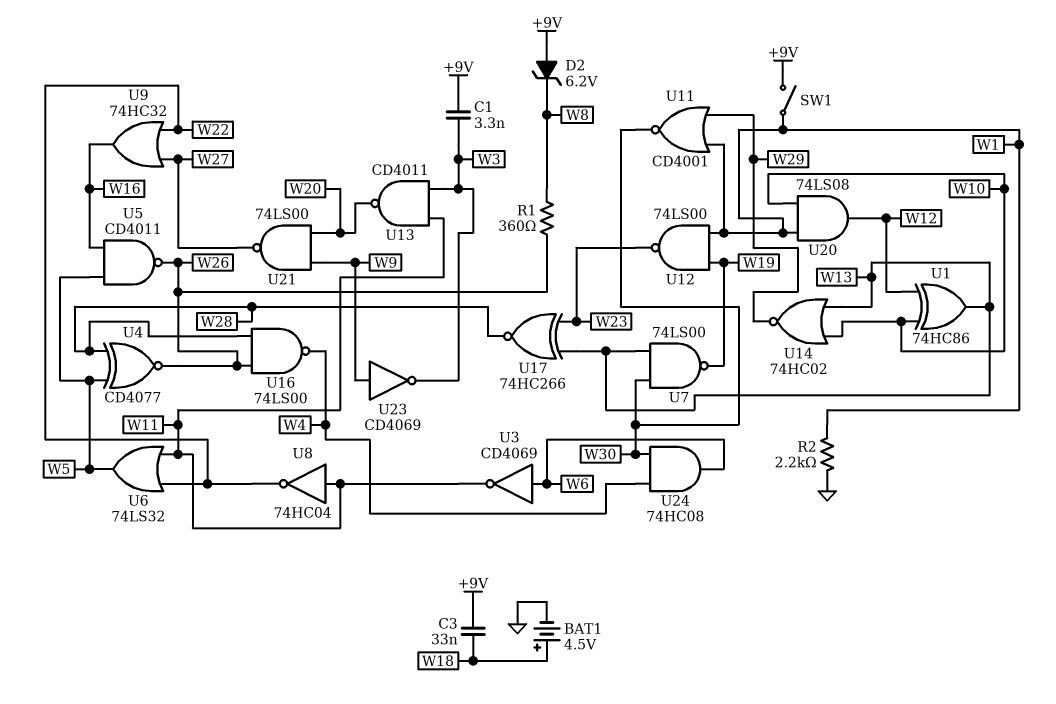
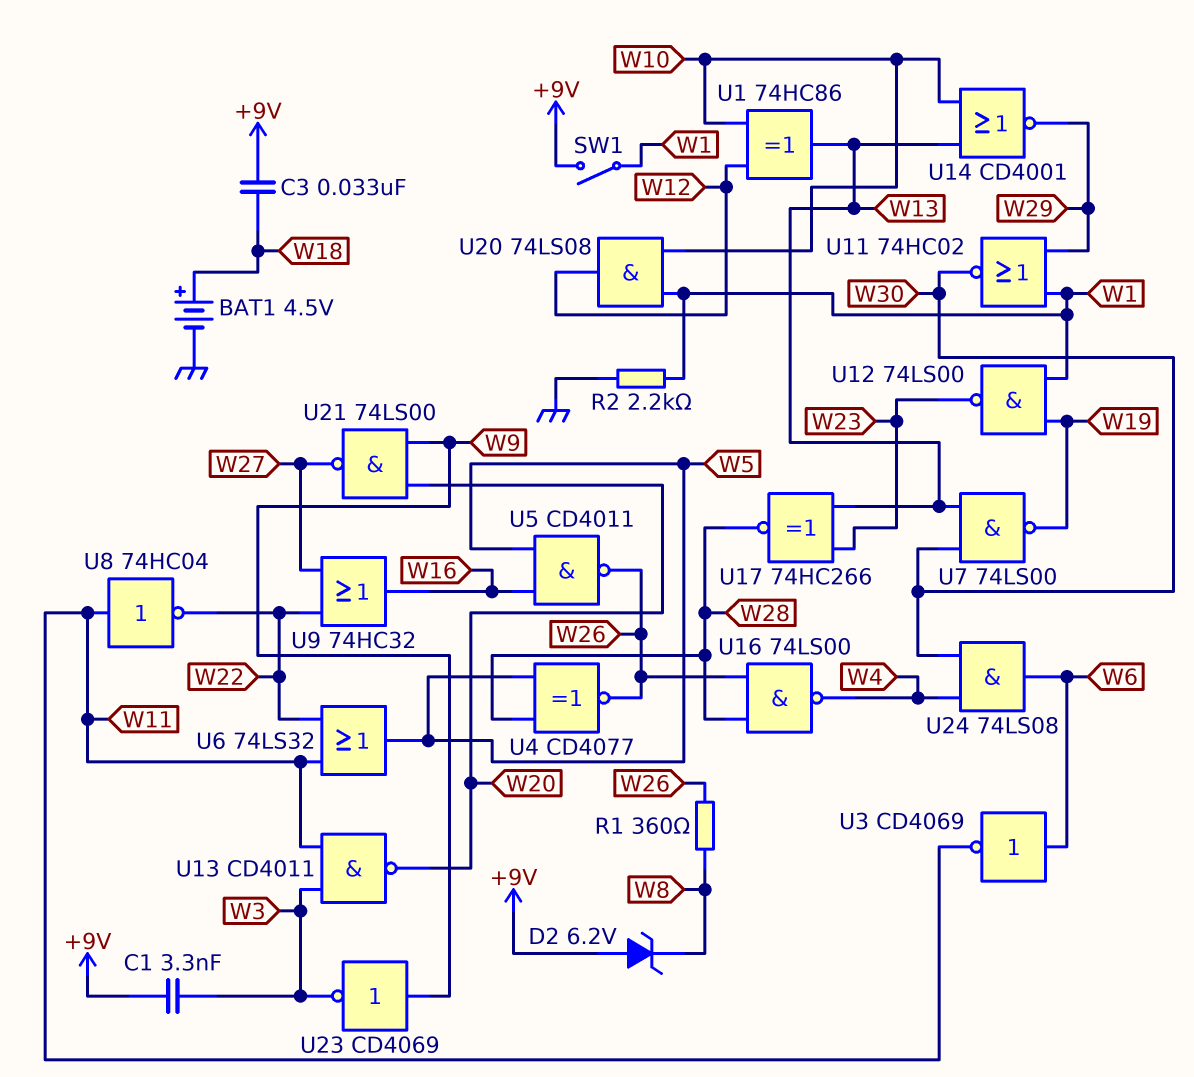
U11: NOR CD4001 (in W1, in W29, out W30) -> NOR 74HC02 (in W1, in W29, out W30)
U14: NOR 74HC02 (in W10, in W13, out W29) -> NOR CD4001 (in W10, in W13, out W29)
U24: AND 74HC08 (in W4, in W30, out W6) -> AND 74LS08 (in W4, in W30, out W6)

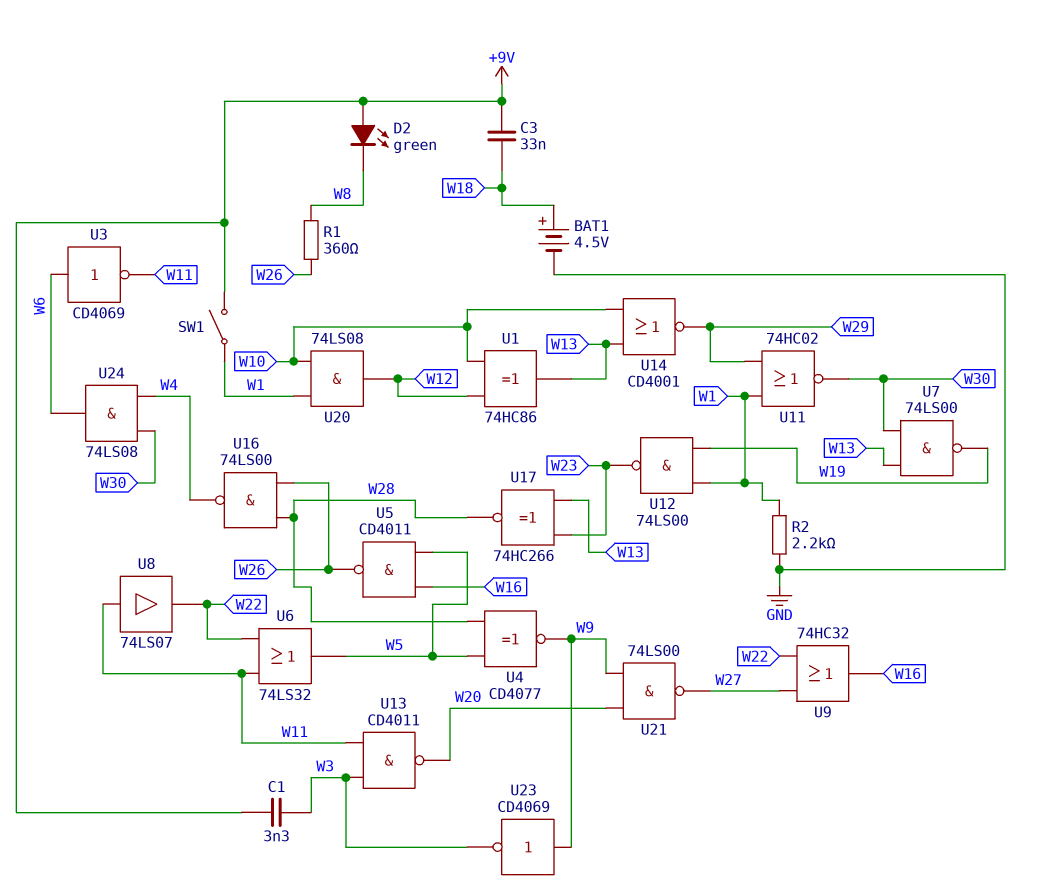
D2: zener 6.2V (A +9V, K W8) -> LED green (A +9V, K W8)
U4: XNOR CD4077 (in W5, in W28, out W26) -> XNOR CD4077 (in W5, in W28, out W9)
U8: NOT 74HC04 (in W11, out W22) -> buffer 74LS07 (in W11, out W22)

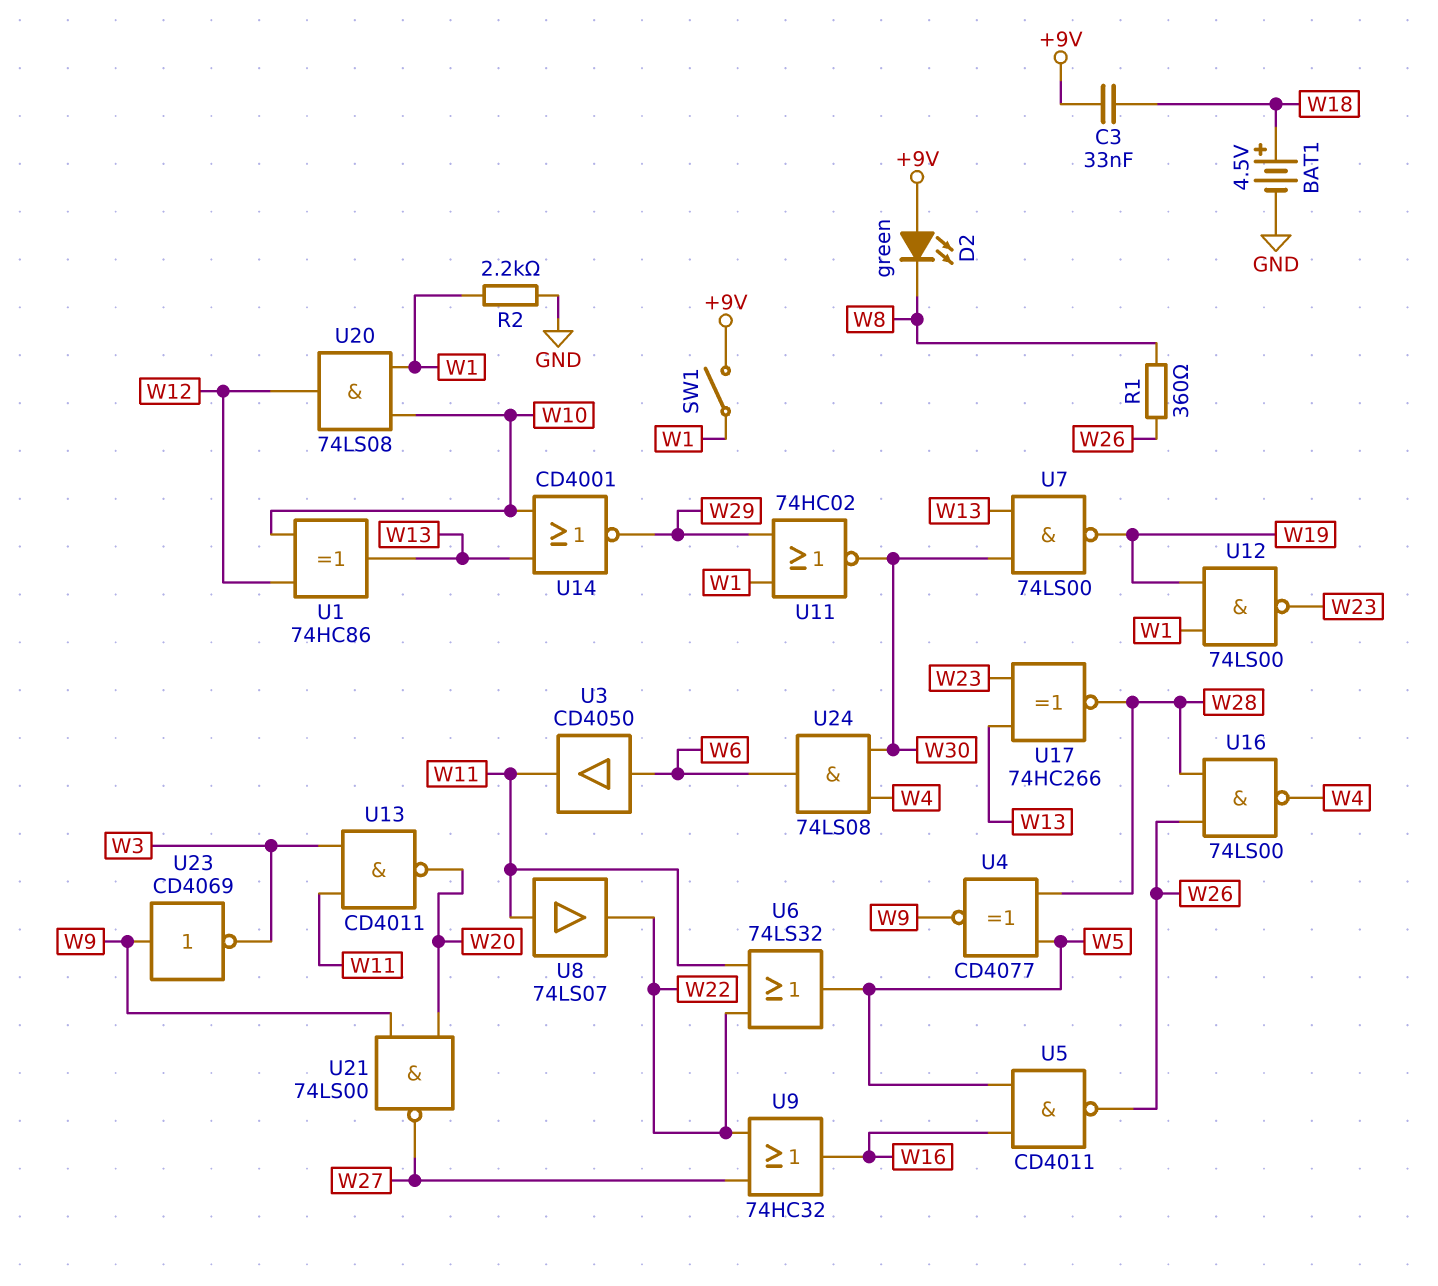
C1: 3.3nF (+9V, W3) -> none
U3: NOT CD4069 (in W6, out W11) -> buffer CD4050 (in W6, out W11)

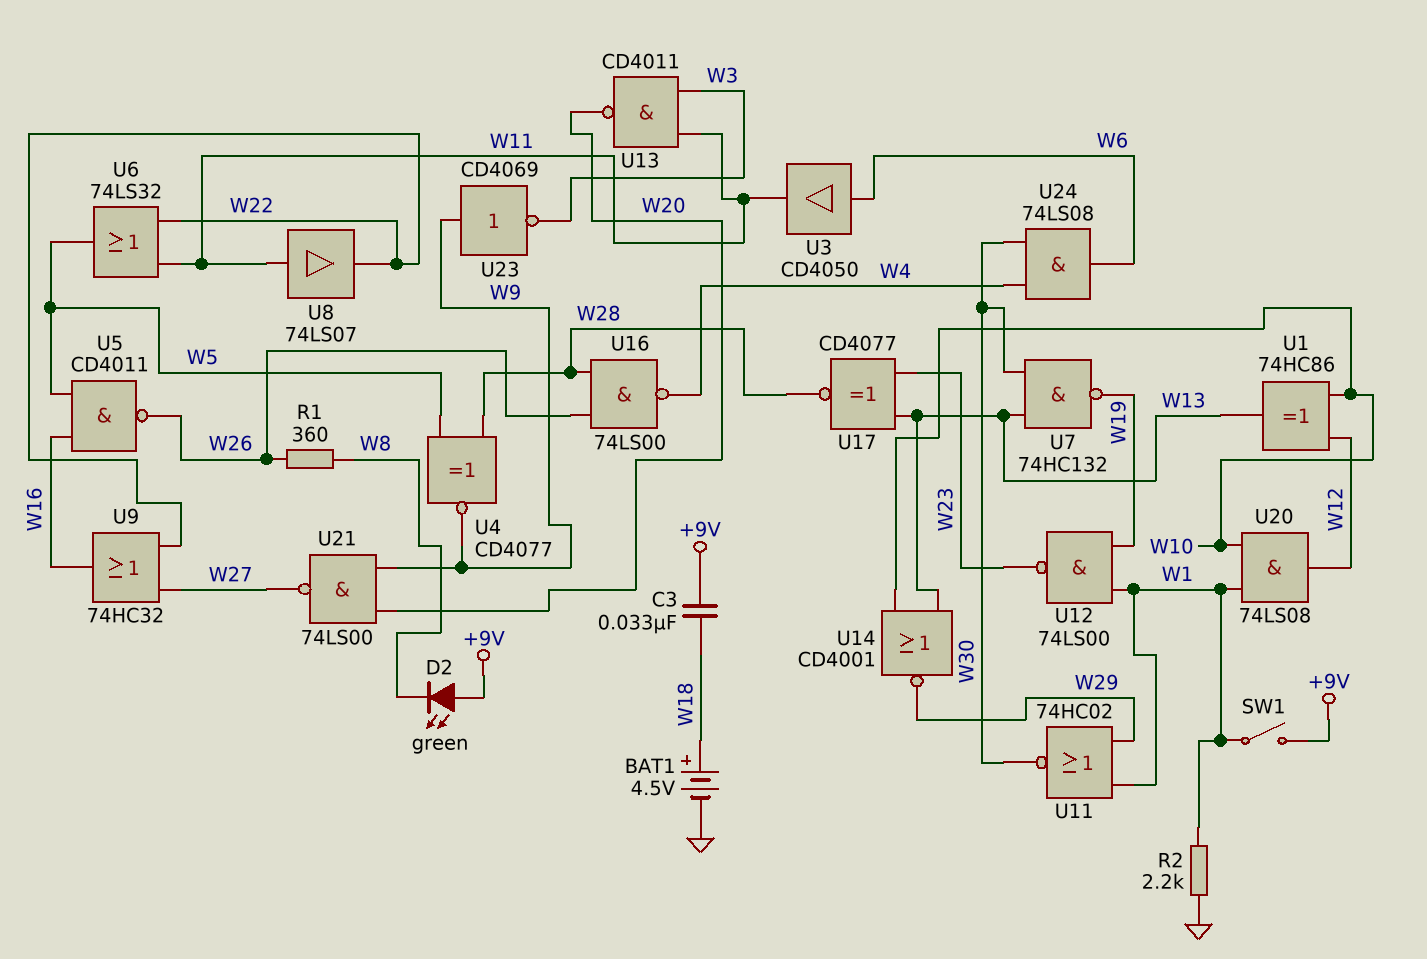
U7: NAND 74LS00 (in W13, in W30, out W19) -> NAND 74HC132 (in W13, in W30, out W19)
U17: XNOR 74HC266 (in W13, in W23, out W28) -> XNOR CD4077 (in W13, in W23, out W28)

